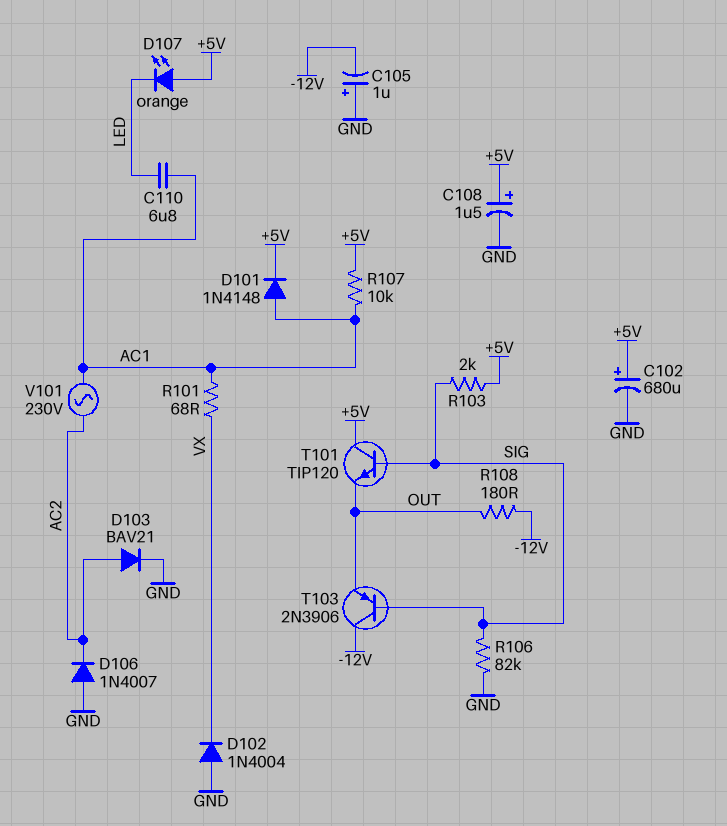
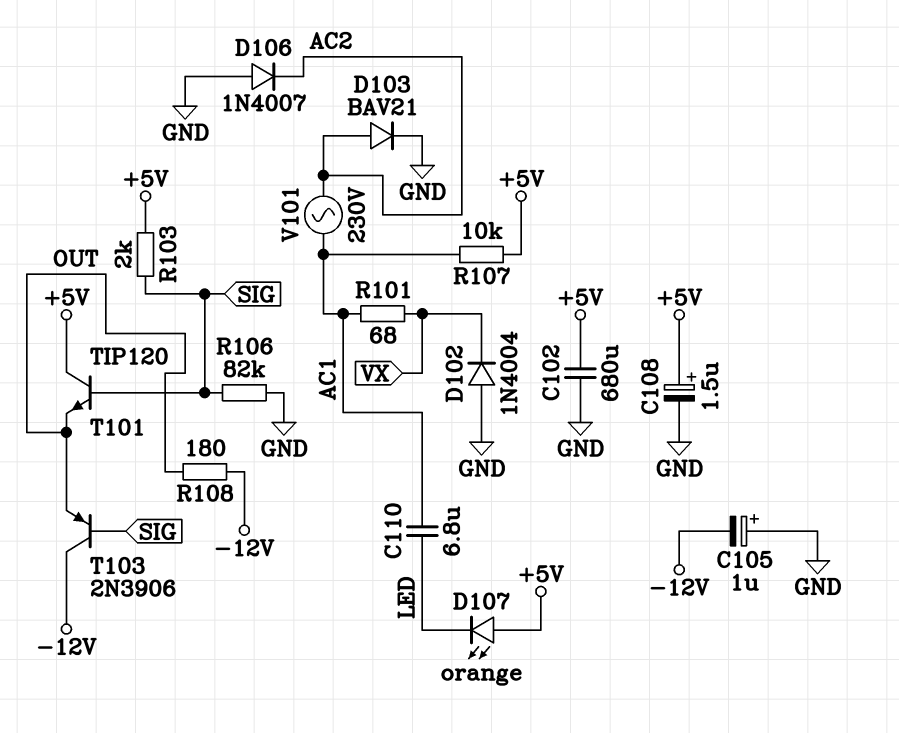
C102: 680uF (plus +5V, minus GND) -> 680uF (+5V, GND)
D101: diode 1N4148 (A AC1, K +5V) -> none

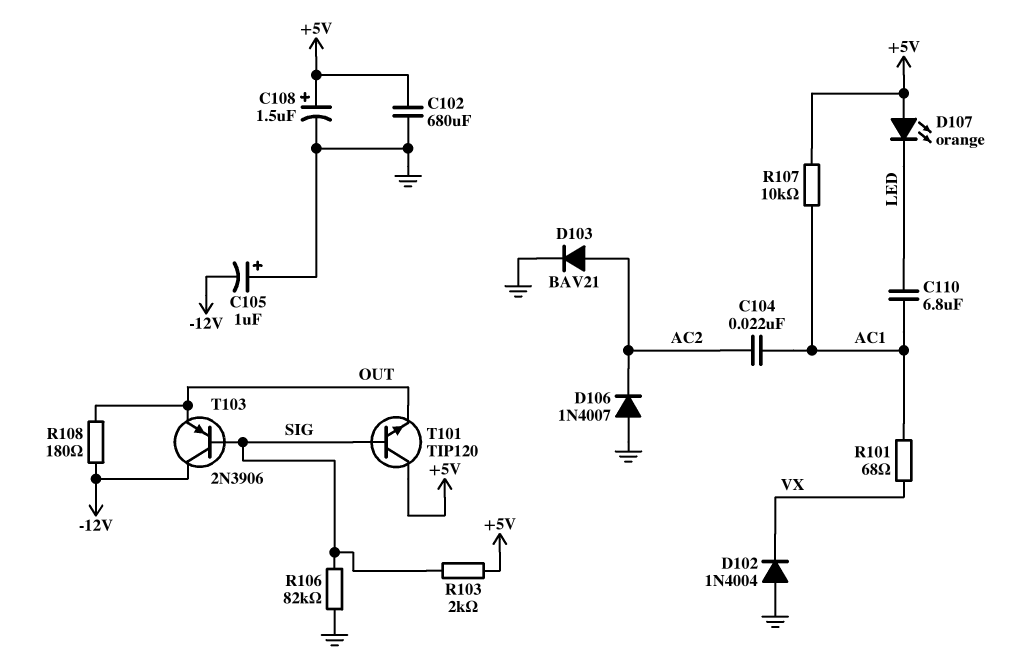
C104: none -> 22nF (AC1, AC2)
V101: AC 230V (AC1, AC2) -> none

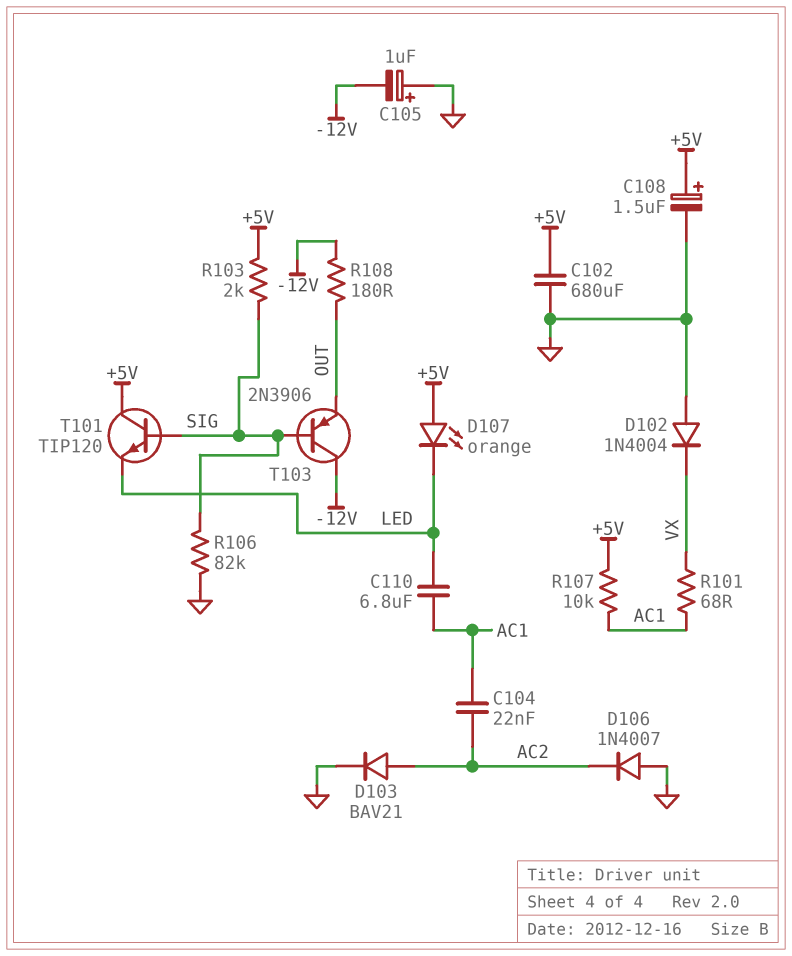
T101: NPN TIP120 (B SIG, C +5V, E OUT) -> NPN TIP120 (B SIG, C +5V, E LED)

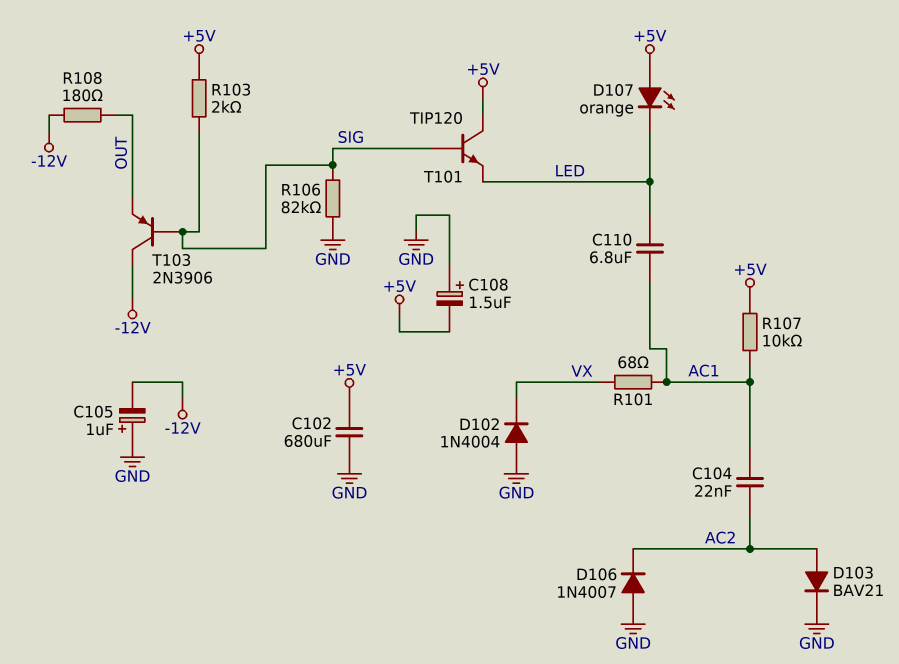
C108: 1.5uF (plus +5V, minus GND) -> 1.5uF (plus GND, minus +5V)

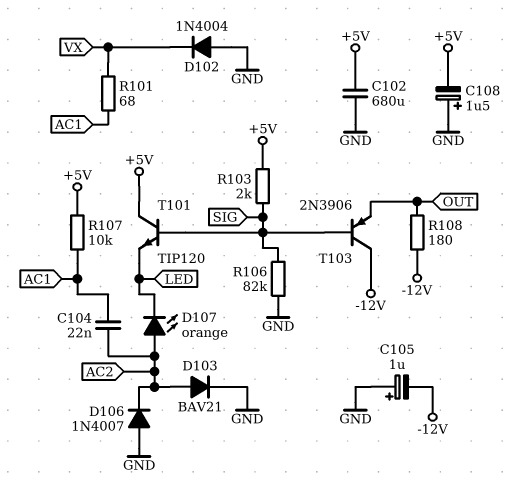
C110: 6.8uF (AC1, LED) -> none
D107: LED orange (A +5V, K LED) -> LED orange (A AC2, K LED)

